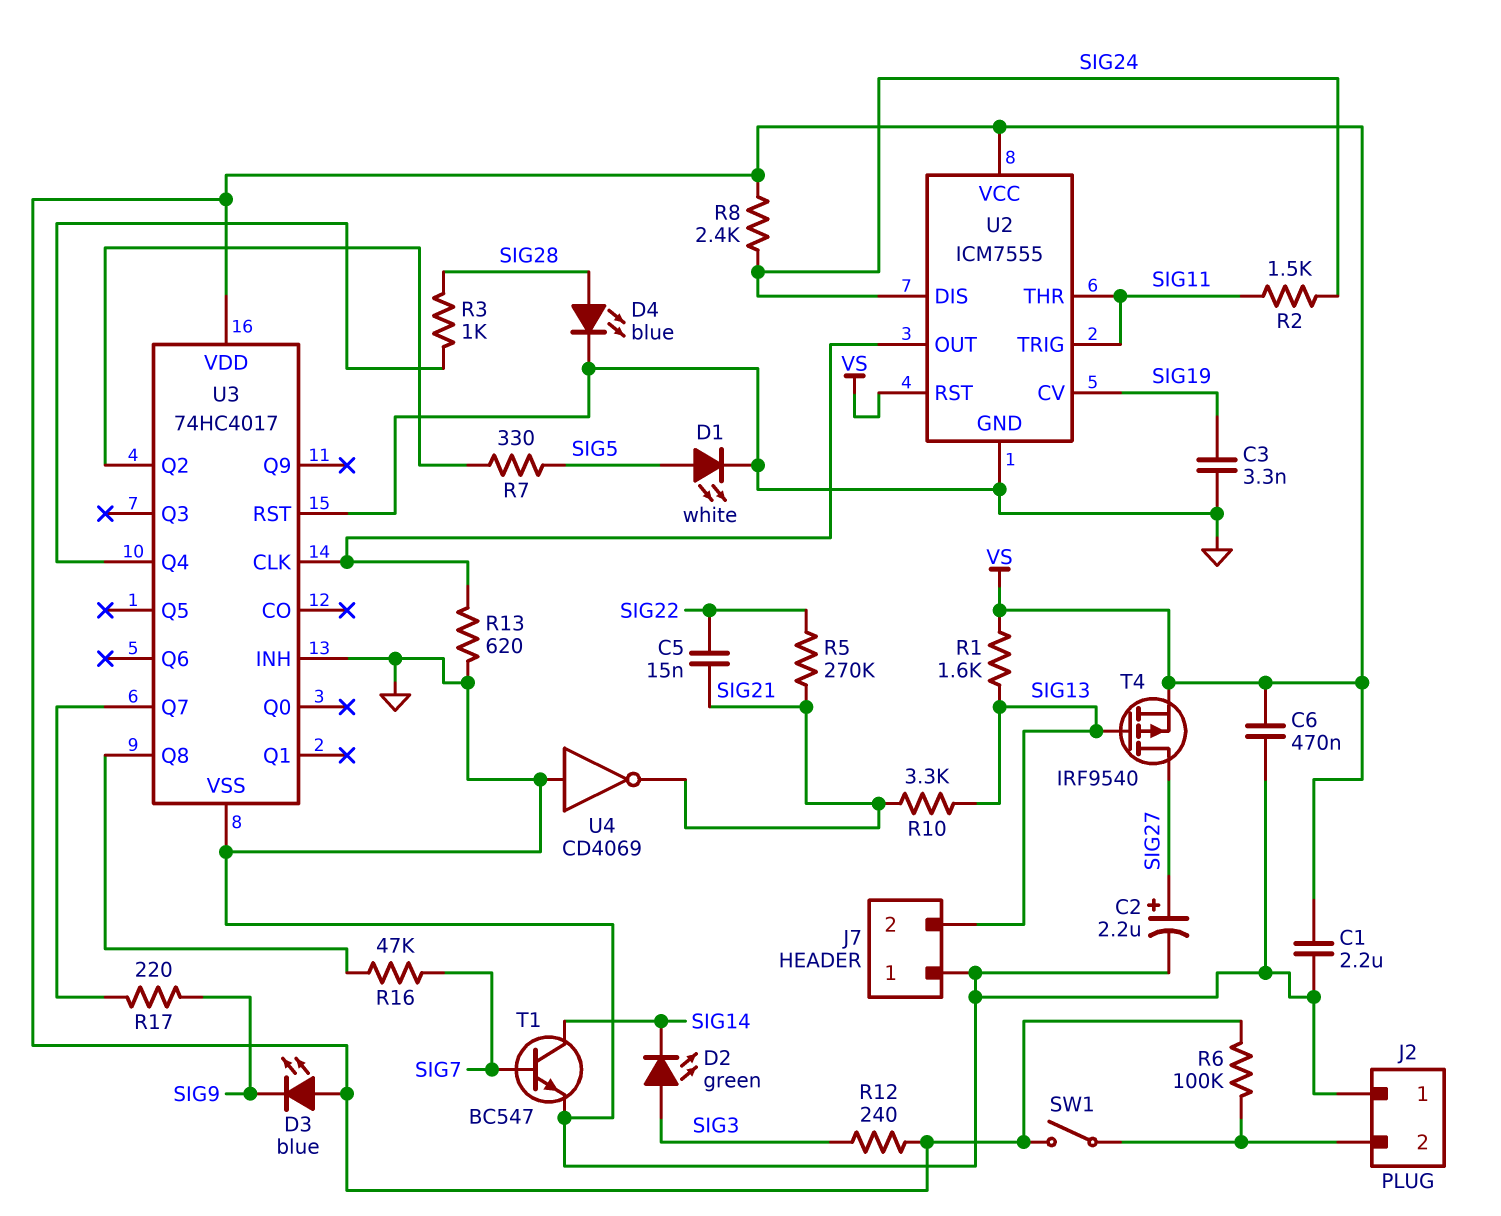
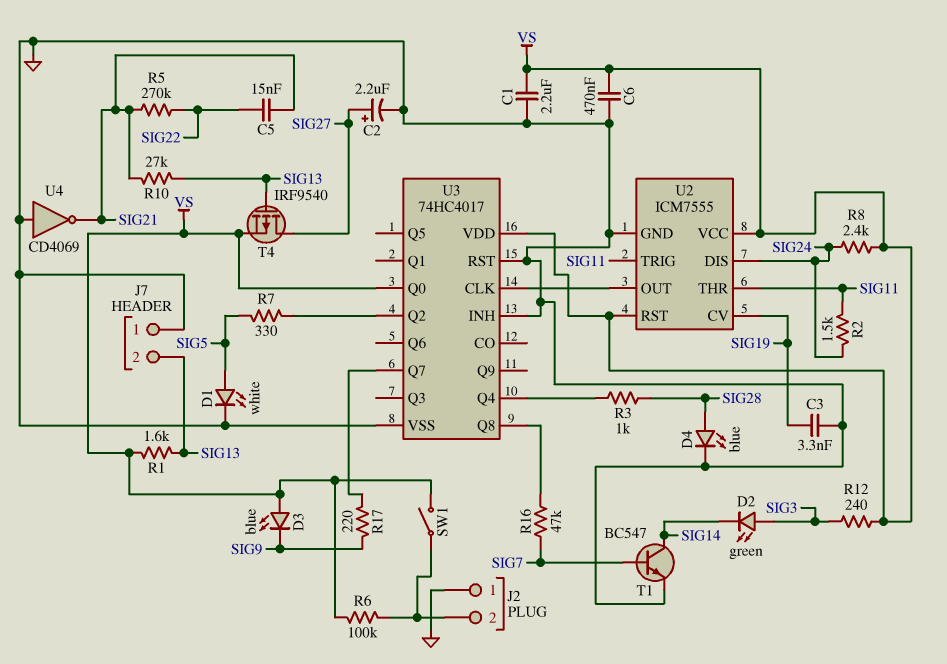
R10: 3.3k (SIG13, SIG21) -> 27k (SIG13, SIG21)
R13: 620 (GND, U2/OUT) -> none
U3 pin Q0: none -> VS

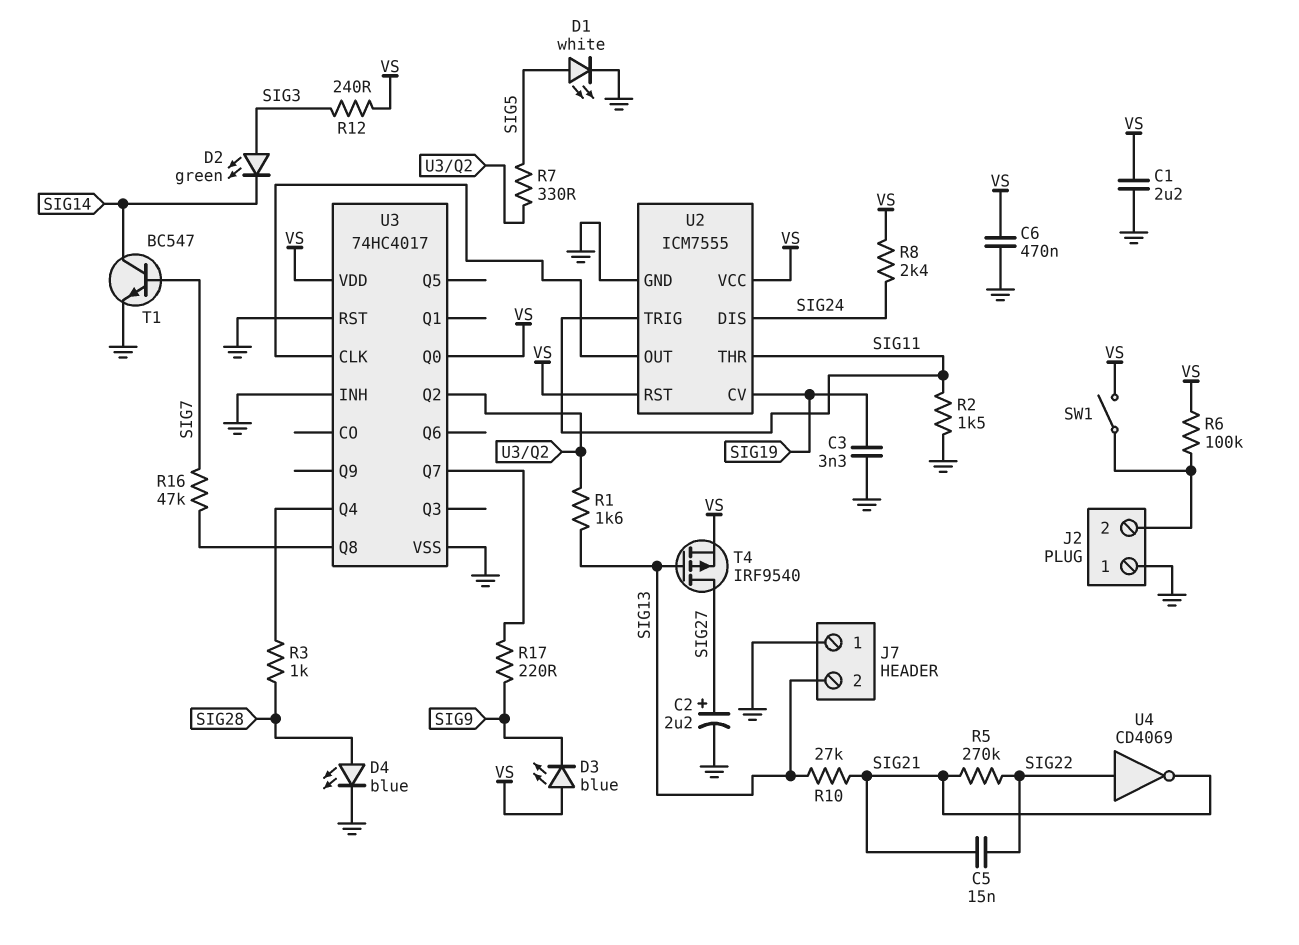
R1: 1.6k (SIG13, VS) -> 1.6k (SIG13, U3/Q2)
R2: 1.5k (SIG11, SIG24) -> 1.5k (GND, SIG11)
U4: NOT CD4069 (in GND, out SIG21) -> NOT CD4069 (in SIG22, out SIG21)

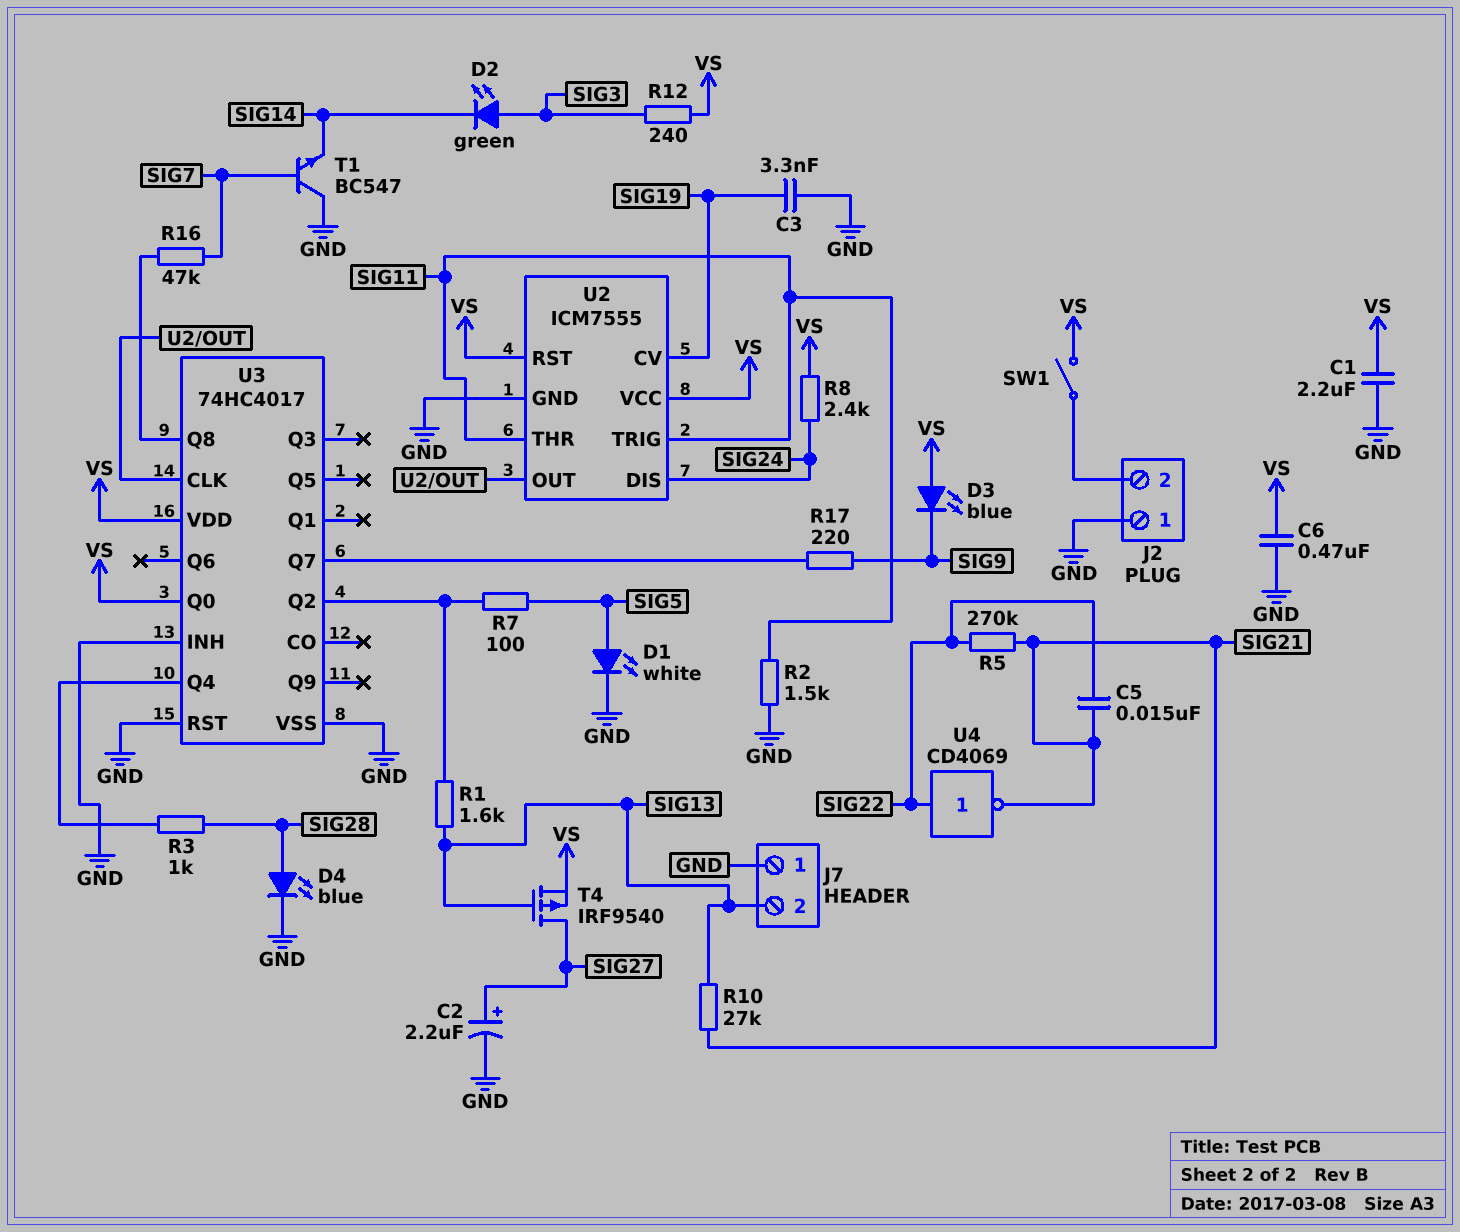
R6: 100k (J2/2, VS) -> none
R7: 330 (SIG5, U3/Q2) -> 100 (SIG5, U3/Q2)
T1: NPN BC547 (B SIG7, C SIG14, E GND) -> NPN BC547 (B SIG7, C GND, E SIG14)

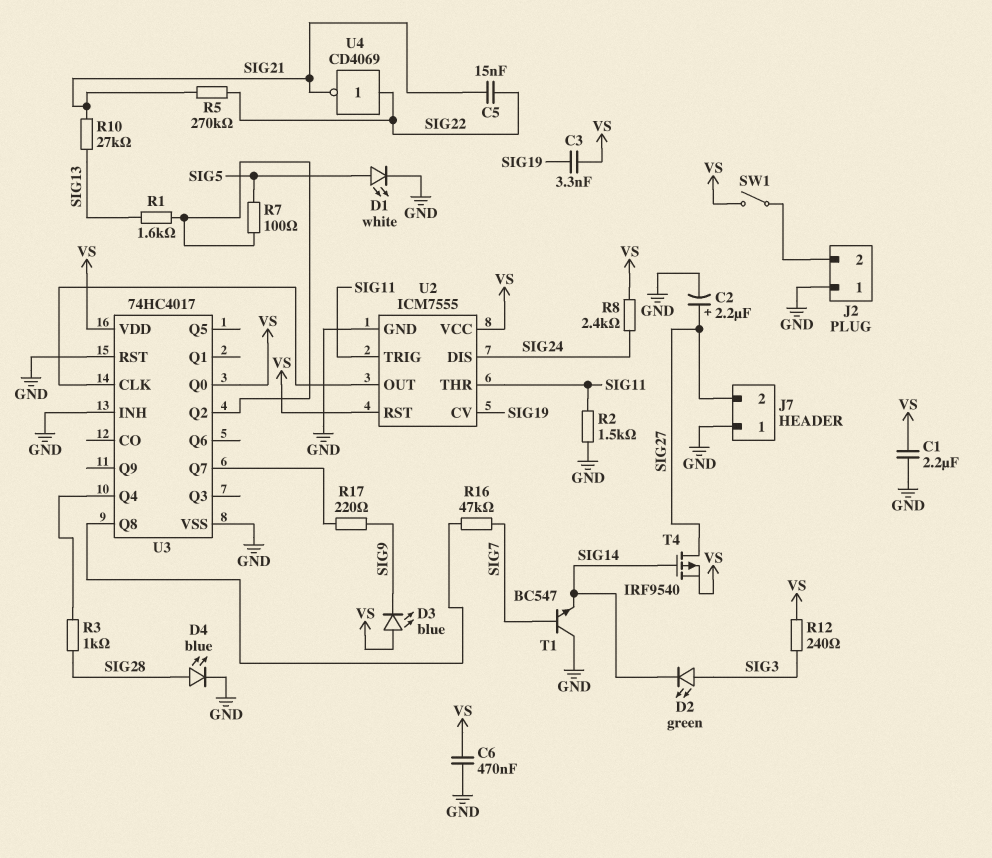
C3: 3.3nF (GND, SIG19) -> 3.3nF (SIG19, VS)
J7 pin 2: SIG13 -> SIG27
T4: PMOS IRF9540 (G SIG13, D SIG27, S VS) -> PMOS IRF9540 (G SIG14, D SIG27, S VS)

